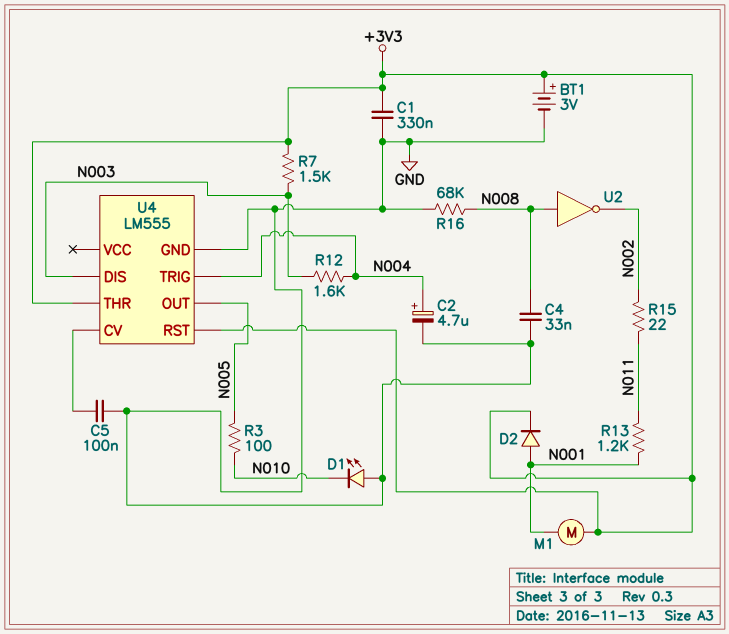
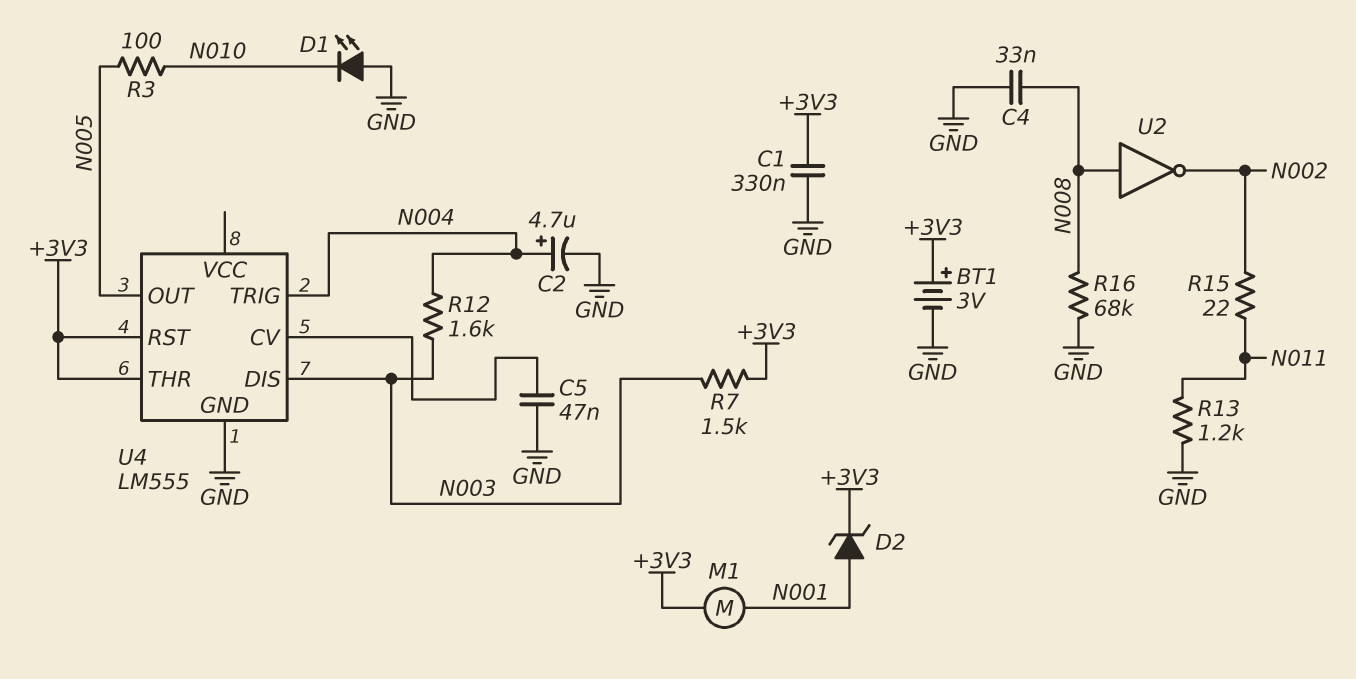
C5: 100nF (GND, U4/CV) -> 47nF (GND, U4/CV)
D2: diode (A N001, K +3V3) -> zener (A N001, K +3V3)
R13: 1.2k (N001, N011) -> 1.2k (GND, N011)

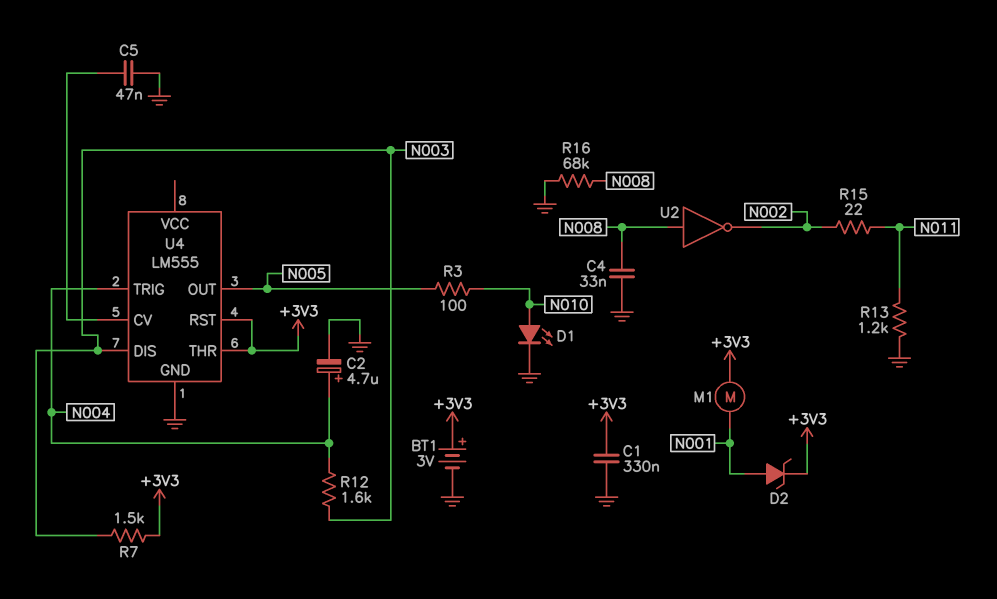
D1: LED (A GND, K N010) -> LED (A N010, K GND)

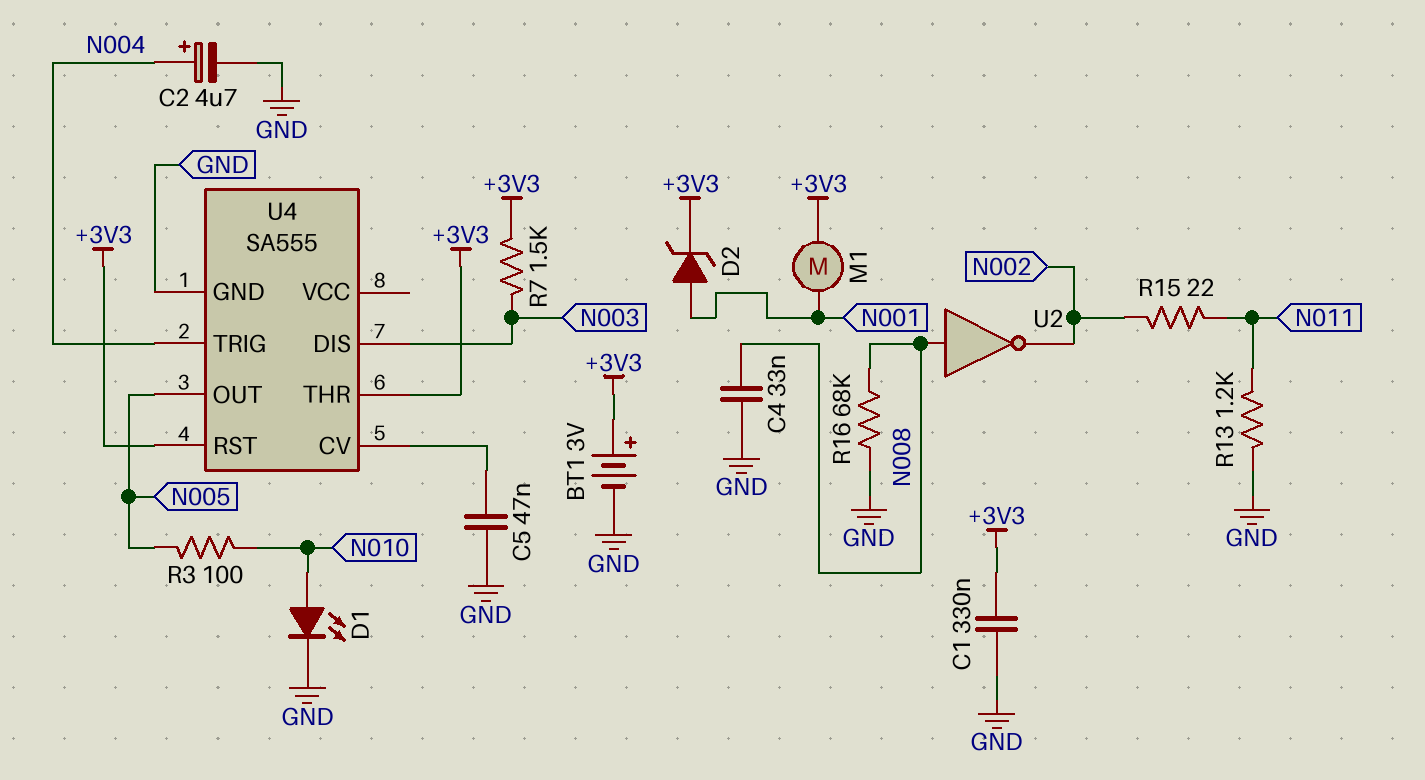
R12: 1.6k (N003, N004) -> none
U4: LM555 -> SA555

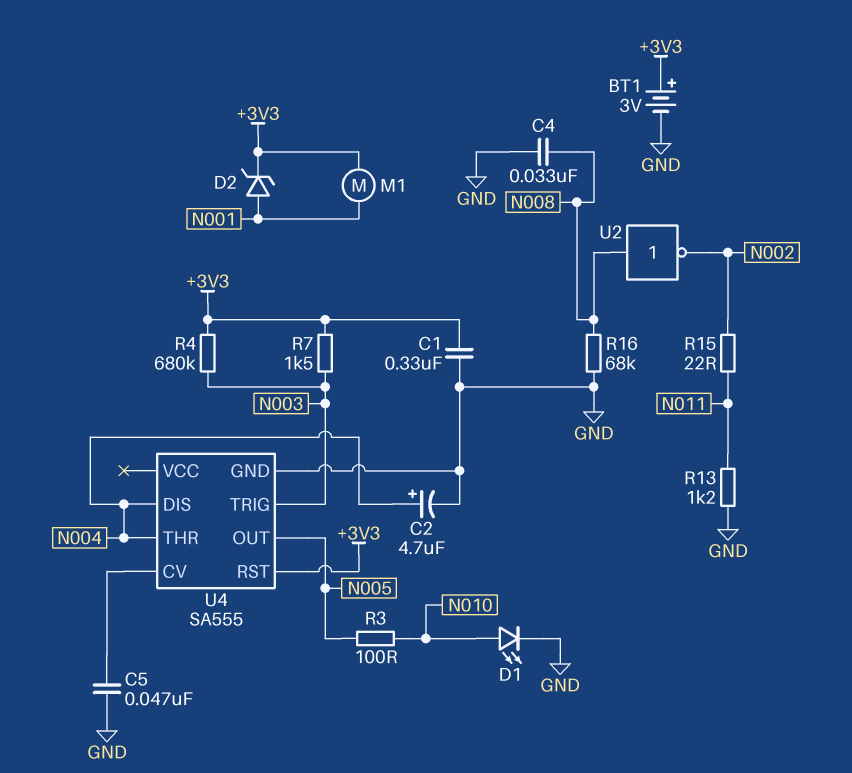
R4: none -> 680k (+3V3, N003)
U4 pin DIS: N003 -> N004
U4 pin THR: +3V3 -> N004
U4 pin TRIG: N004 -> N003

